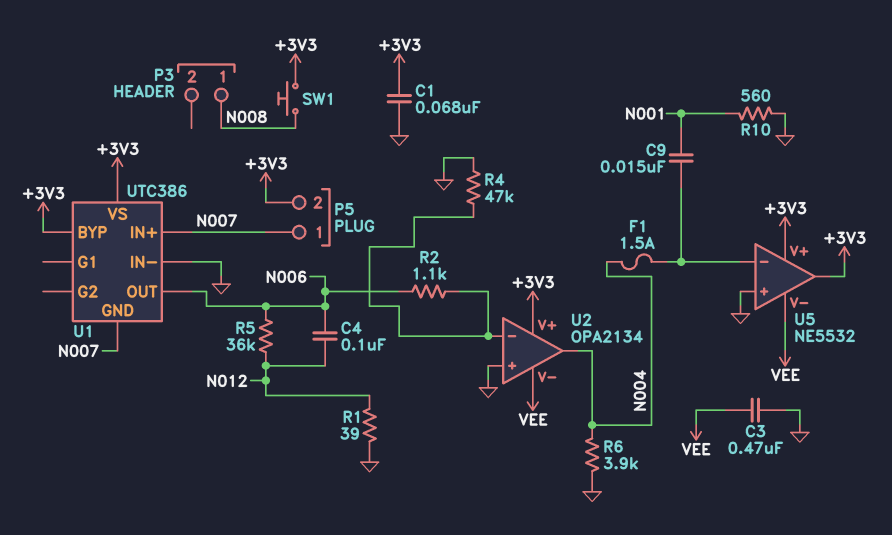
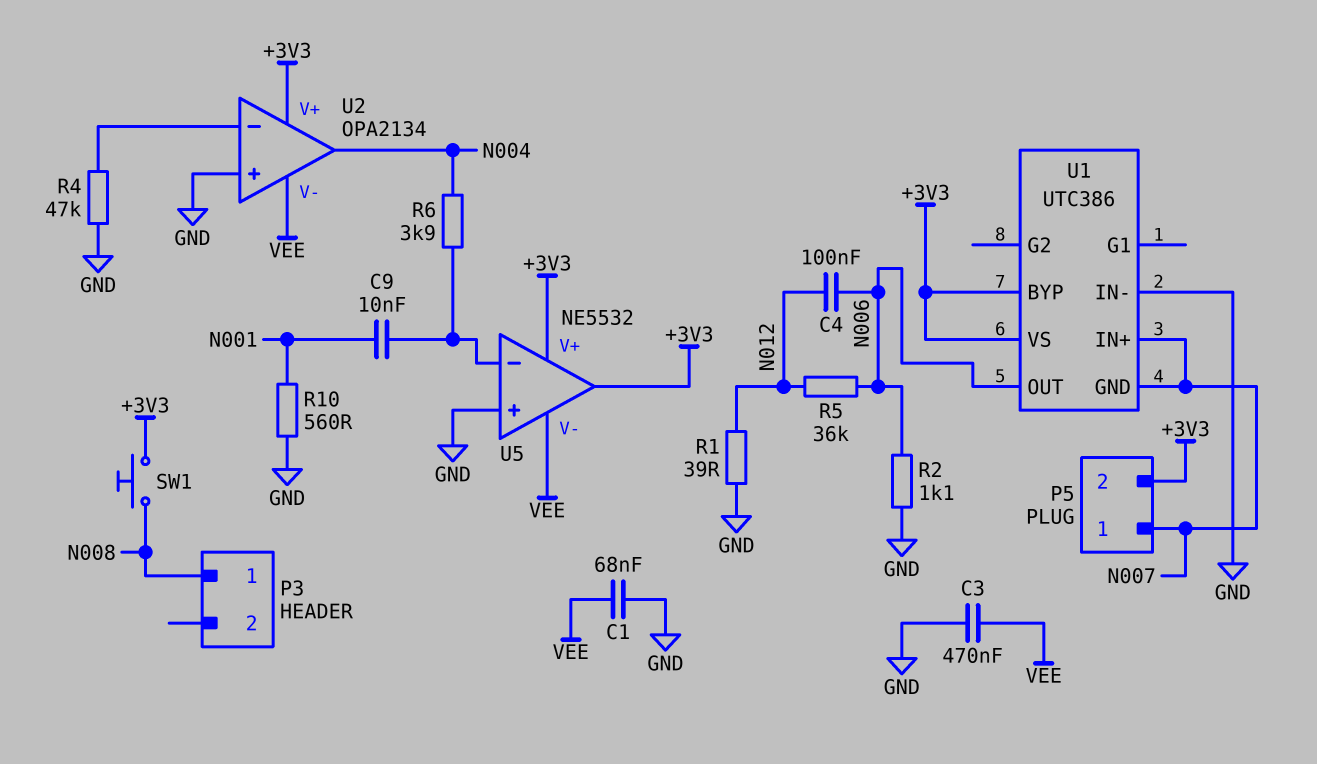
C1: 68nF (+3V3, GND) -> 68nF (GND, VEE)
C9: 15nF (N001, U5/in-) -> 10nF (N001, U5/in-)
F1: 1.5A (N004, U5/in-) -> none
R2: 1.1k (N006, U2/in-) -> 1.1k (GND, N006)
R6: 3.9k (GND, N004) -> 3.9k (N004, U5/in-)

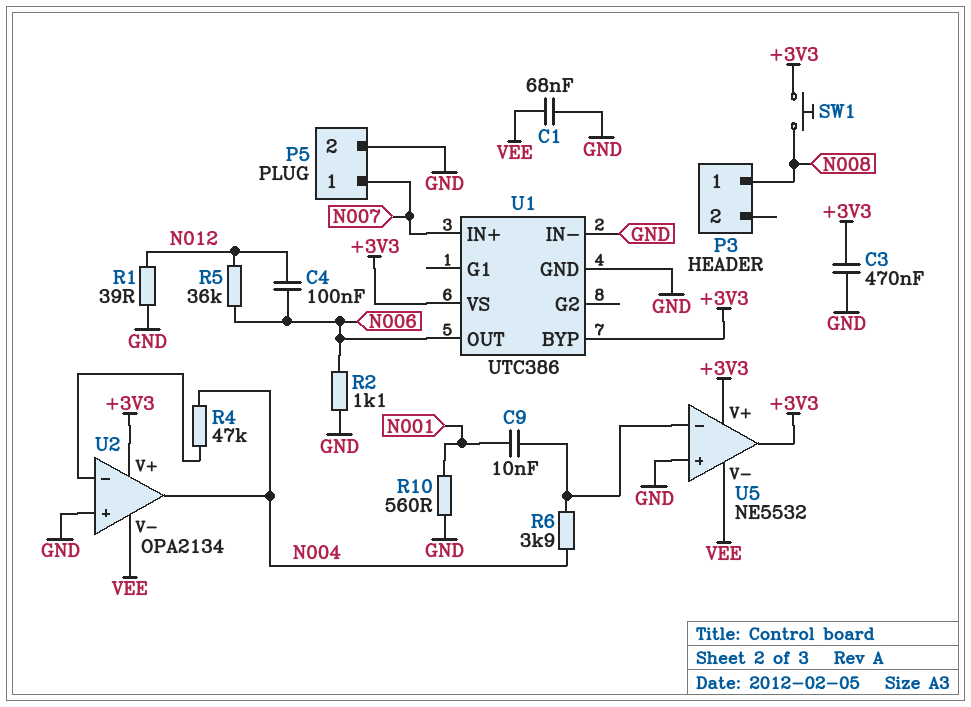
C3: 470nF (GND, VEE) -> 470nF (+3V3, GND)
P5 pin 2: +3V3 -> GND
R4: 47k (GND, U2/in-) -> 47k (N004, U2/in-)
U1 pin GND: N007 -> GND

